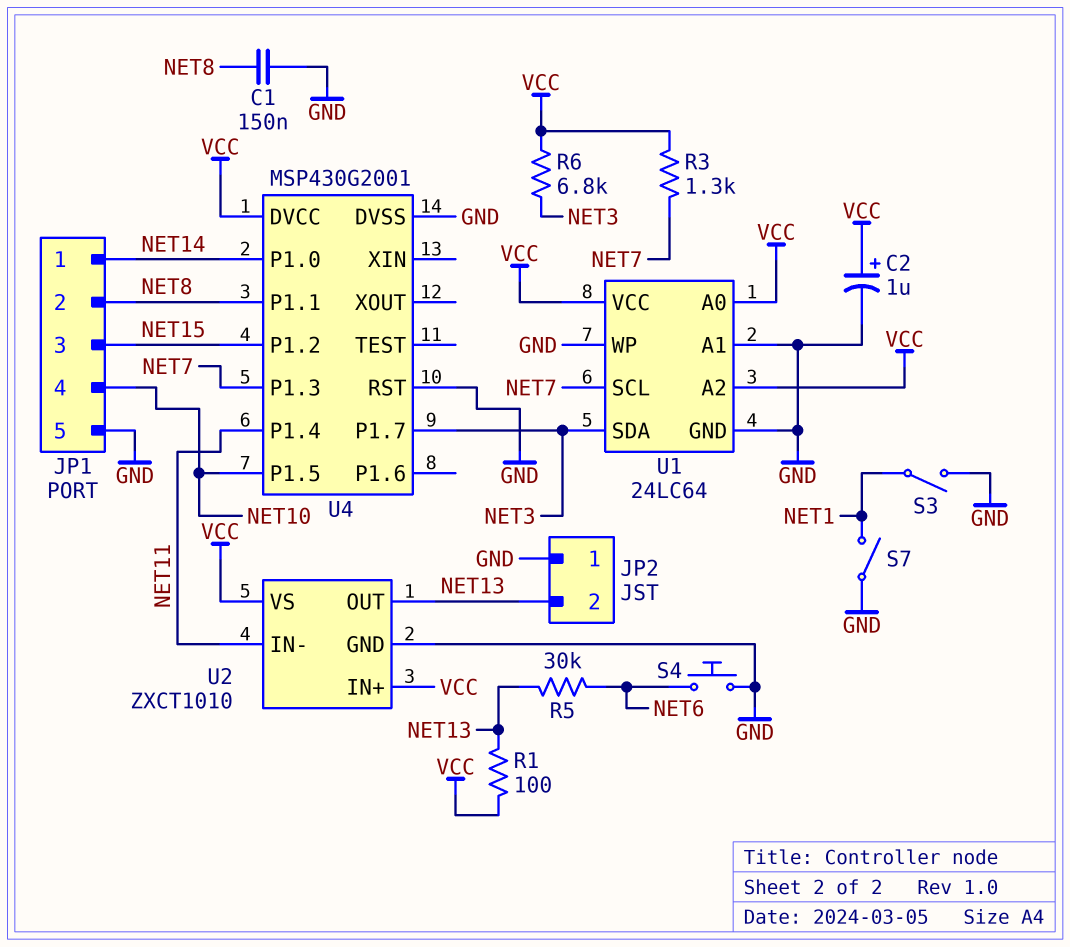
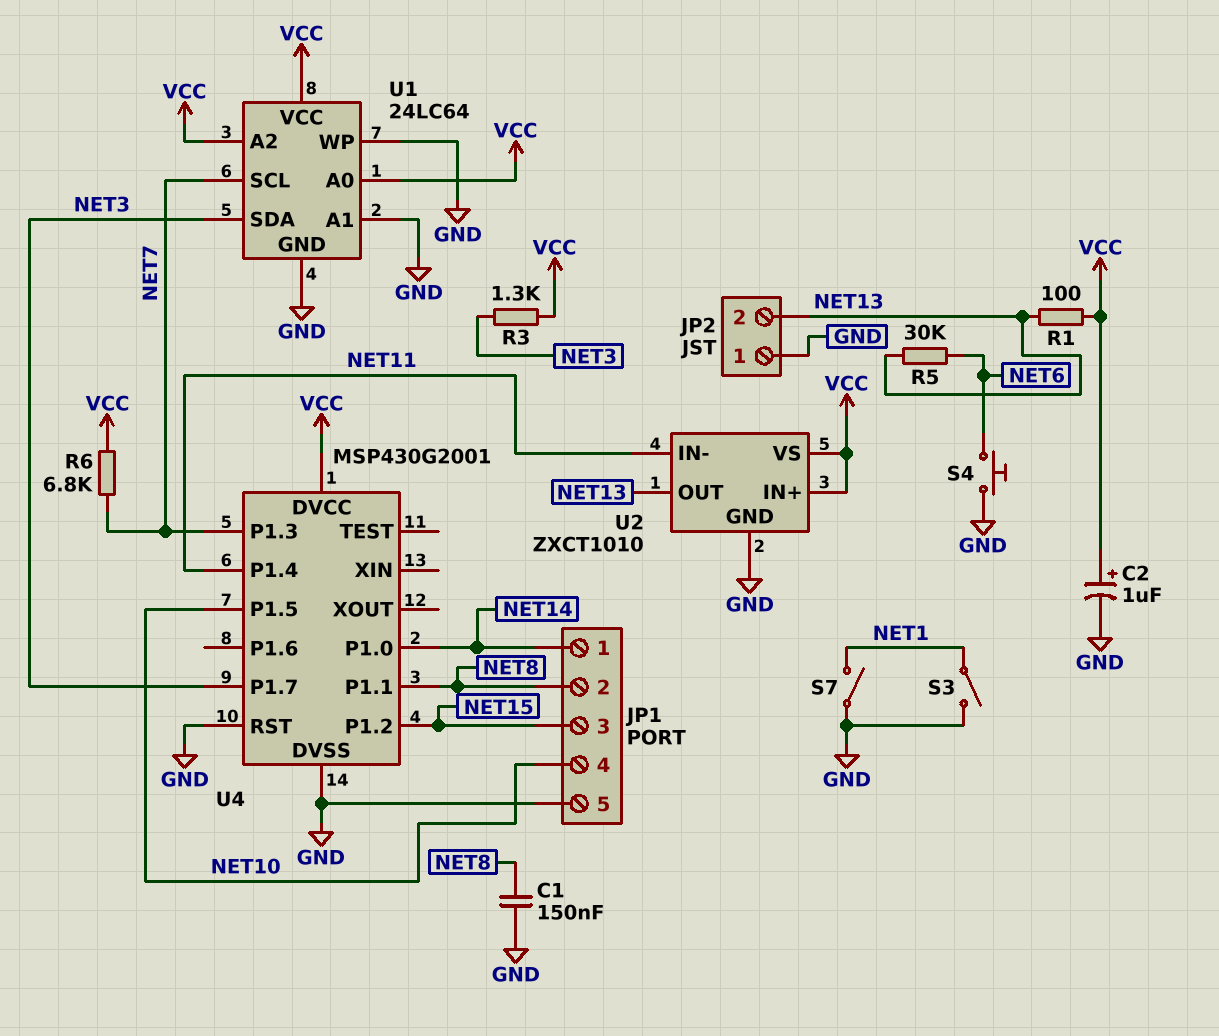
R3: 1.3k (NET7, VCC) -> 1.3k (NET3, VCC)
R6: 6.8k (NET3, VCC) -> 6.8k (NET7, VCC)

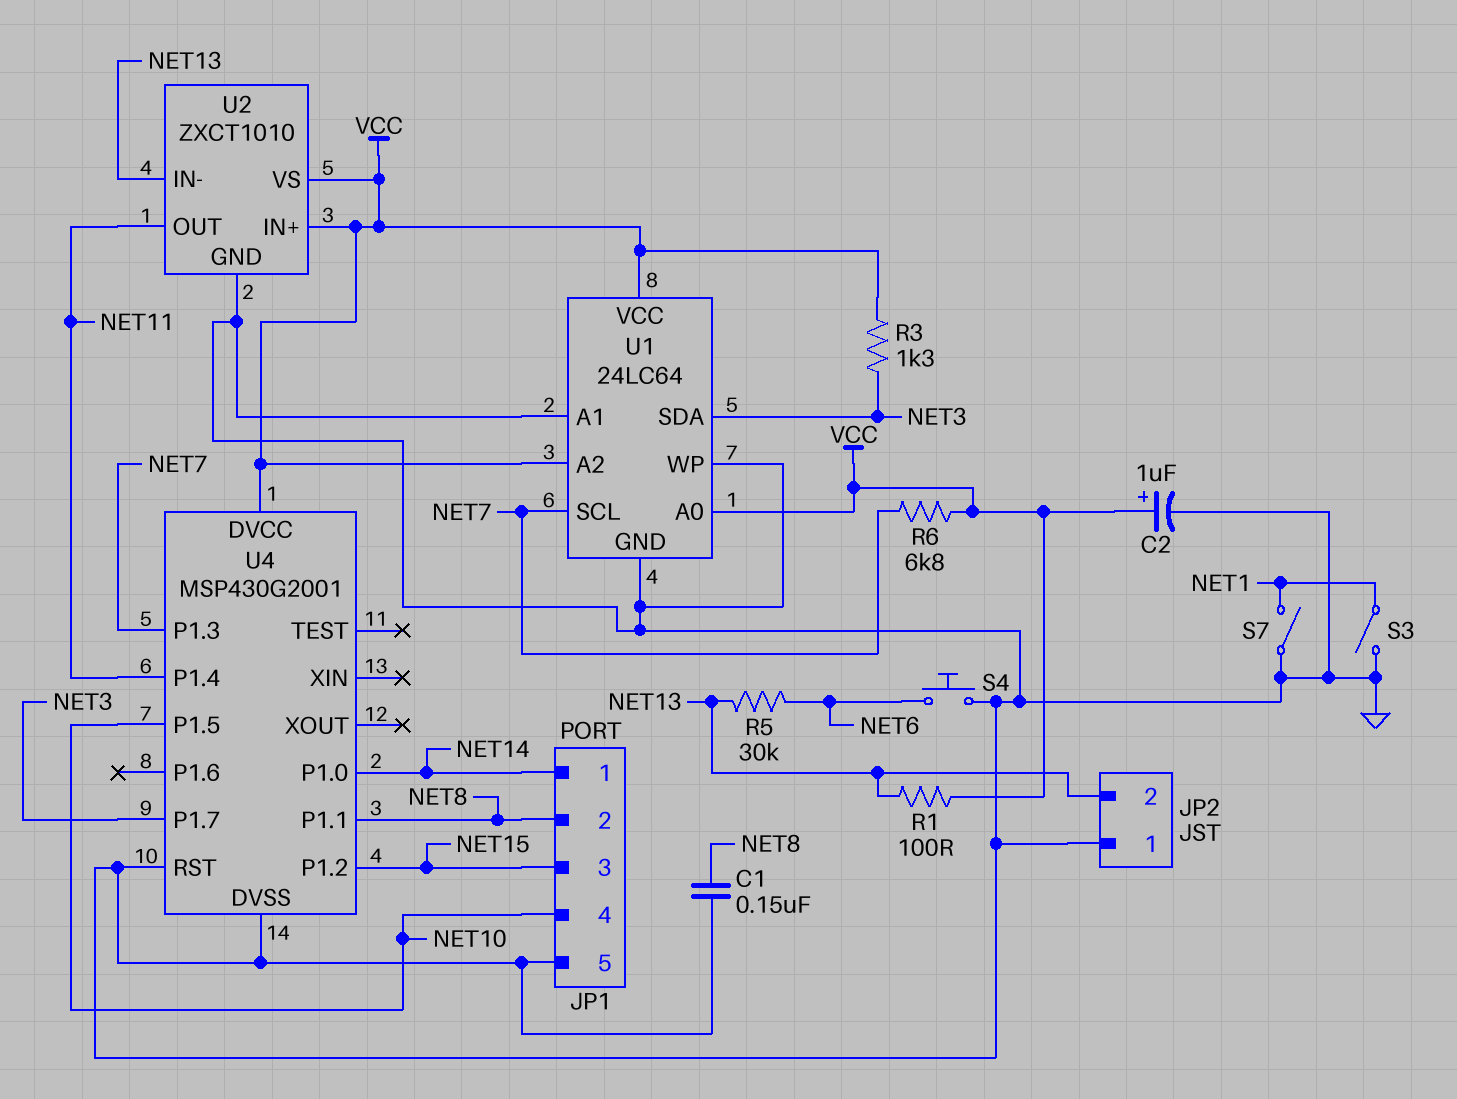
U2 pin IN-: NET11 -> NET13
U2 pin OUT: NET13 -> NET11

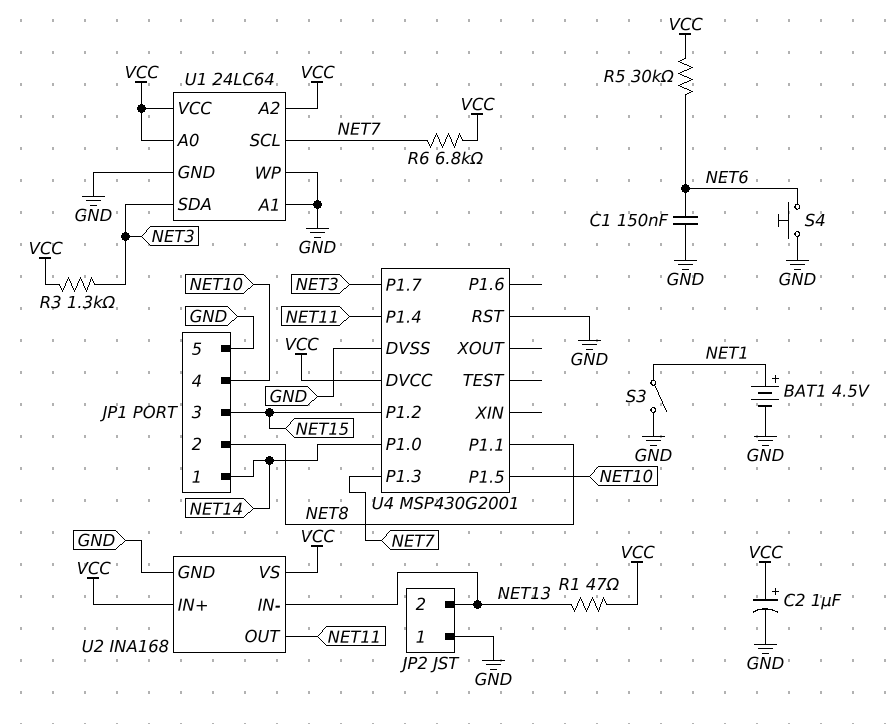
BAT1: none -> 4.5V (plus NET1, minus GND)
C1: 150nF (GND, NET8) -> 150nF (GND, NET6)
R1: 100 (NET13, VCC) -> 47 (NET13, VCC)
R5: 30k (NET6, NET13) -> 30k (NET6, VCC)
S7: switch (GND, NET1) -> none
U2: ZXCT1010 -> INA168

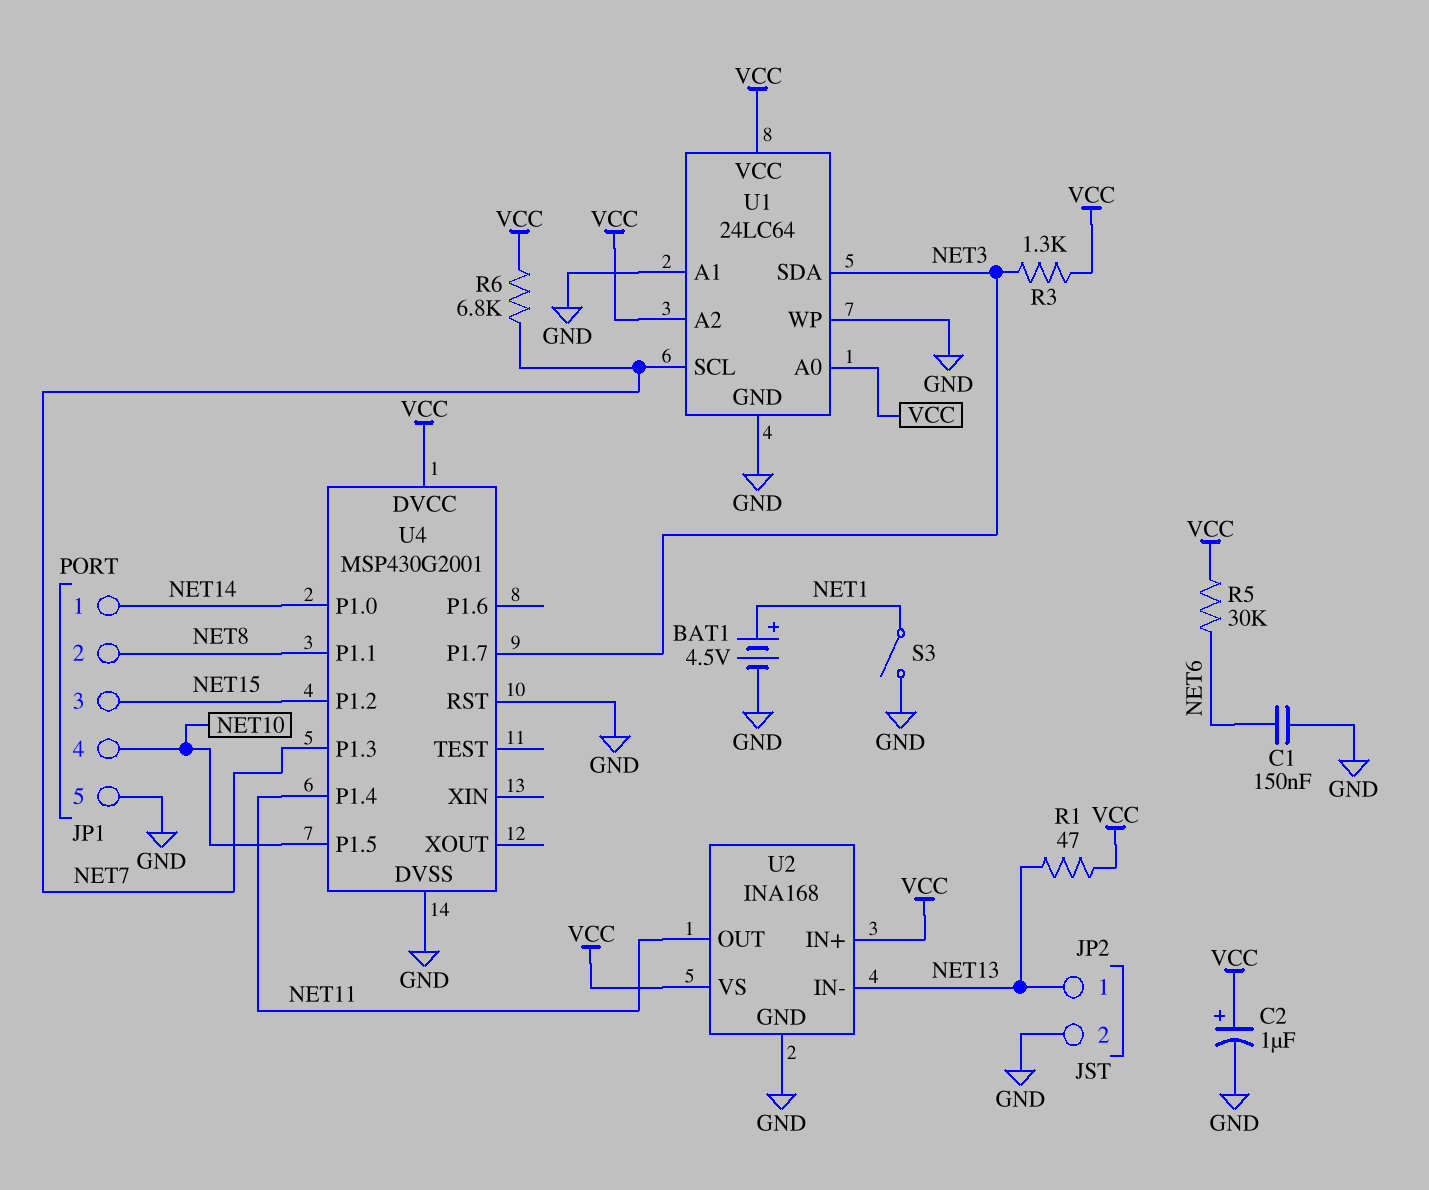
JP2 pin 1: GND -> NET13
JP2 pin 2: NET13 -> GND
S4: button (GND, NET6) -> none

